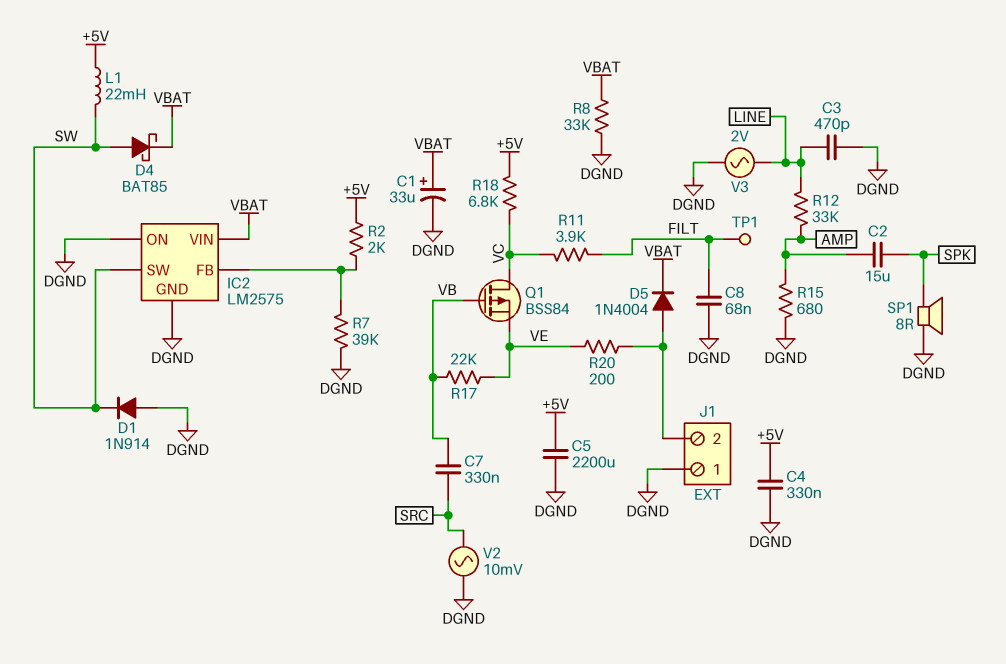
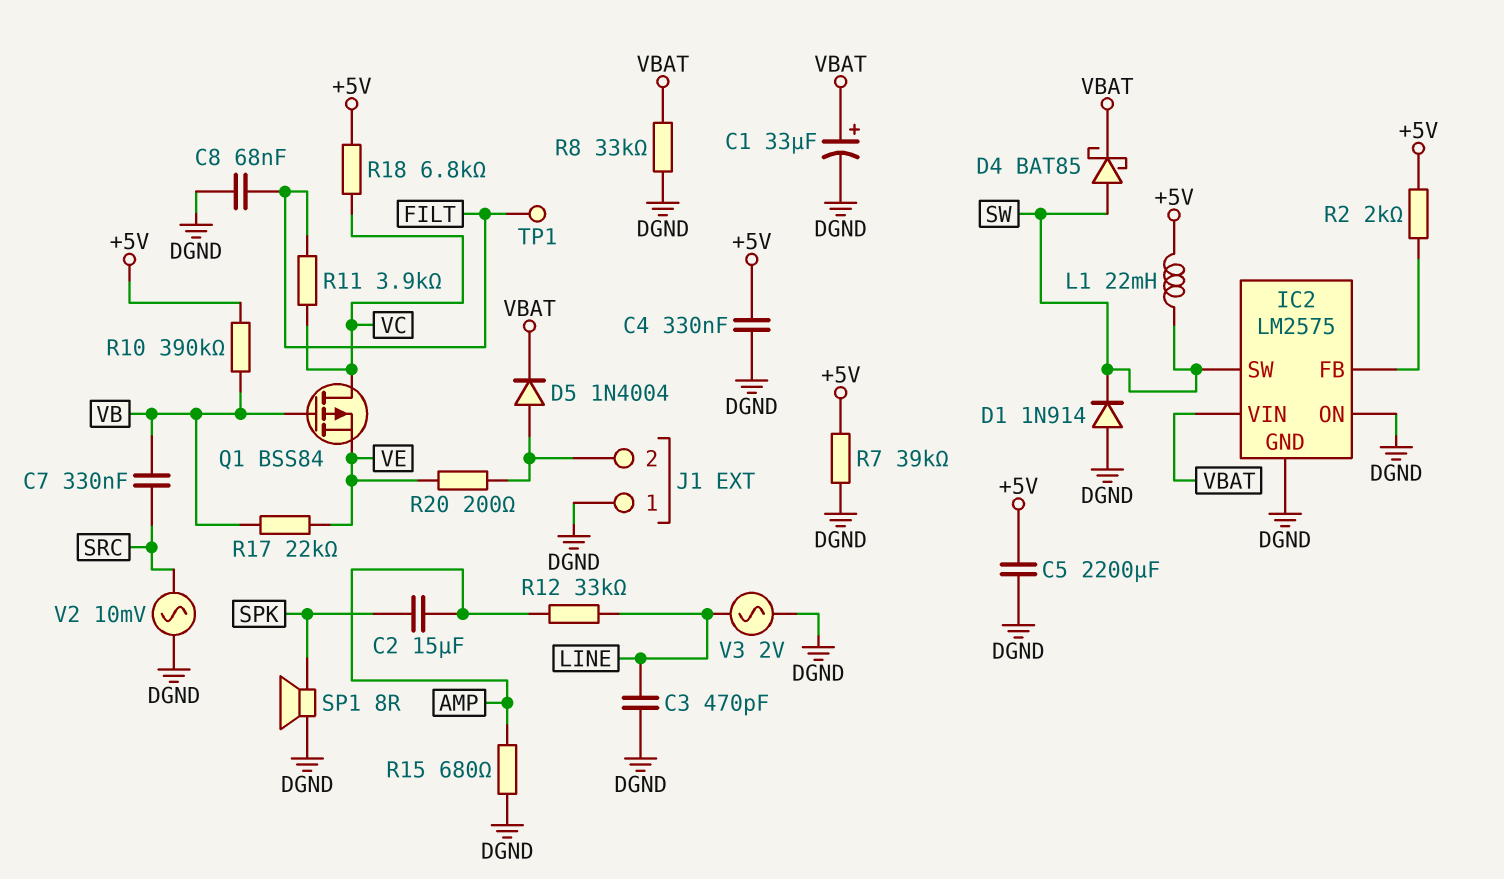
R7: 39k (DGND, IC2/FB) -> 39k (+5V, DGND)
R10: none -> 390k (+5V, VB)

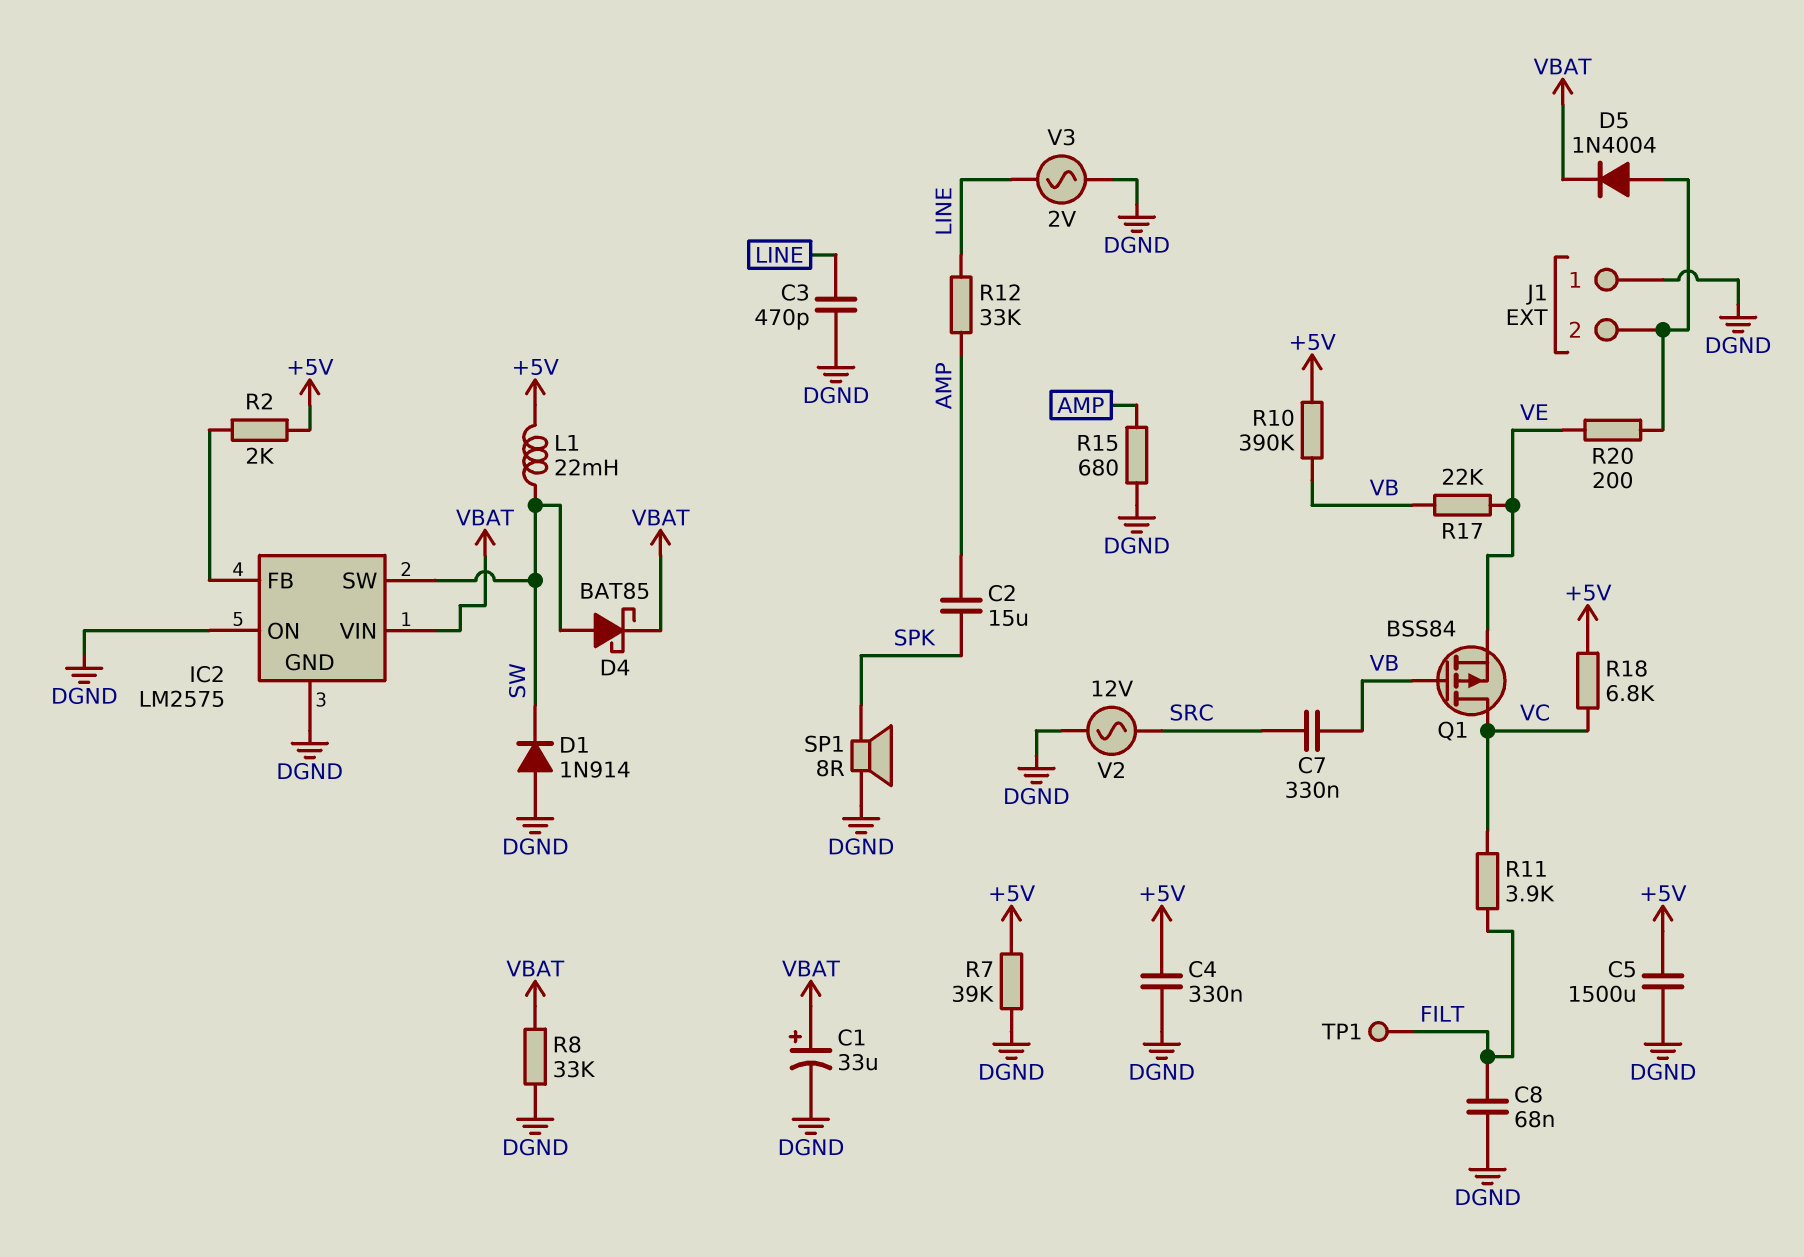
C5: 2200uF (+5V, DGND) -> 1500uF (+5V, DGND)
V2: AC 10mV (DGND, SRC) -> AC 12V (DGND, SRC)

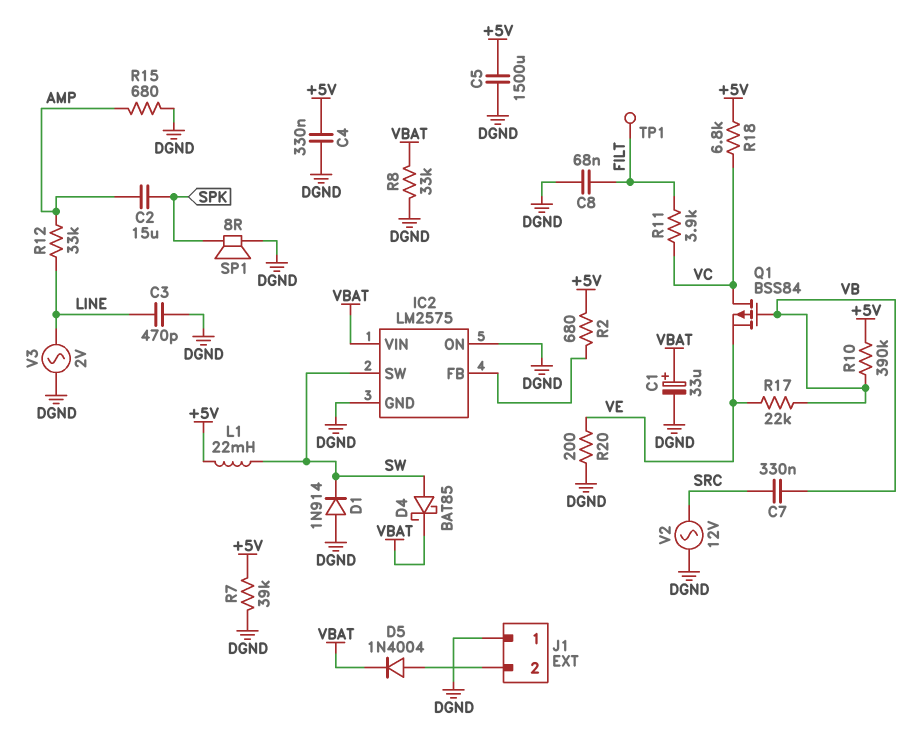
R2: 2k (+5V, IC2/FB) -> 680 (+5V, IC2/FB)
R20: 200 (J1/2, VE) -> 200 (DGND, VE)

